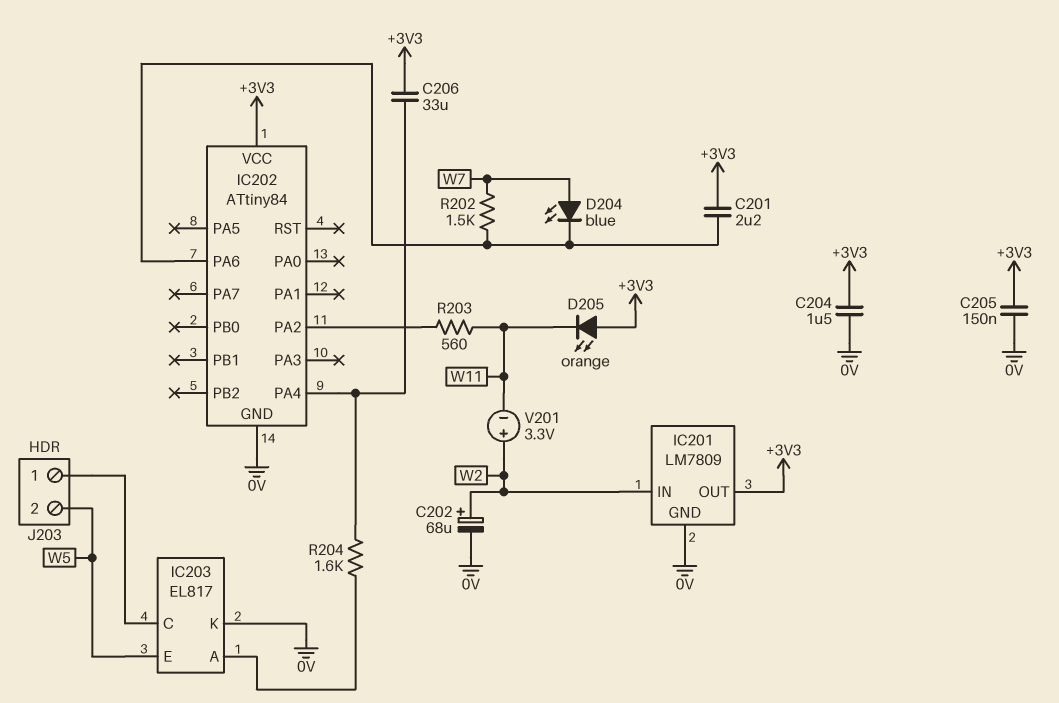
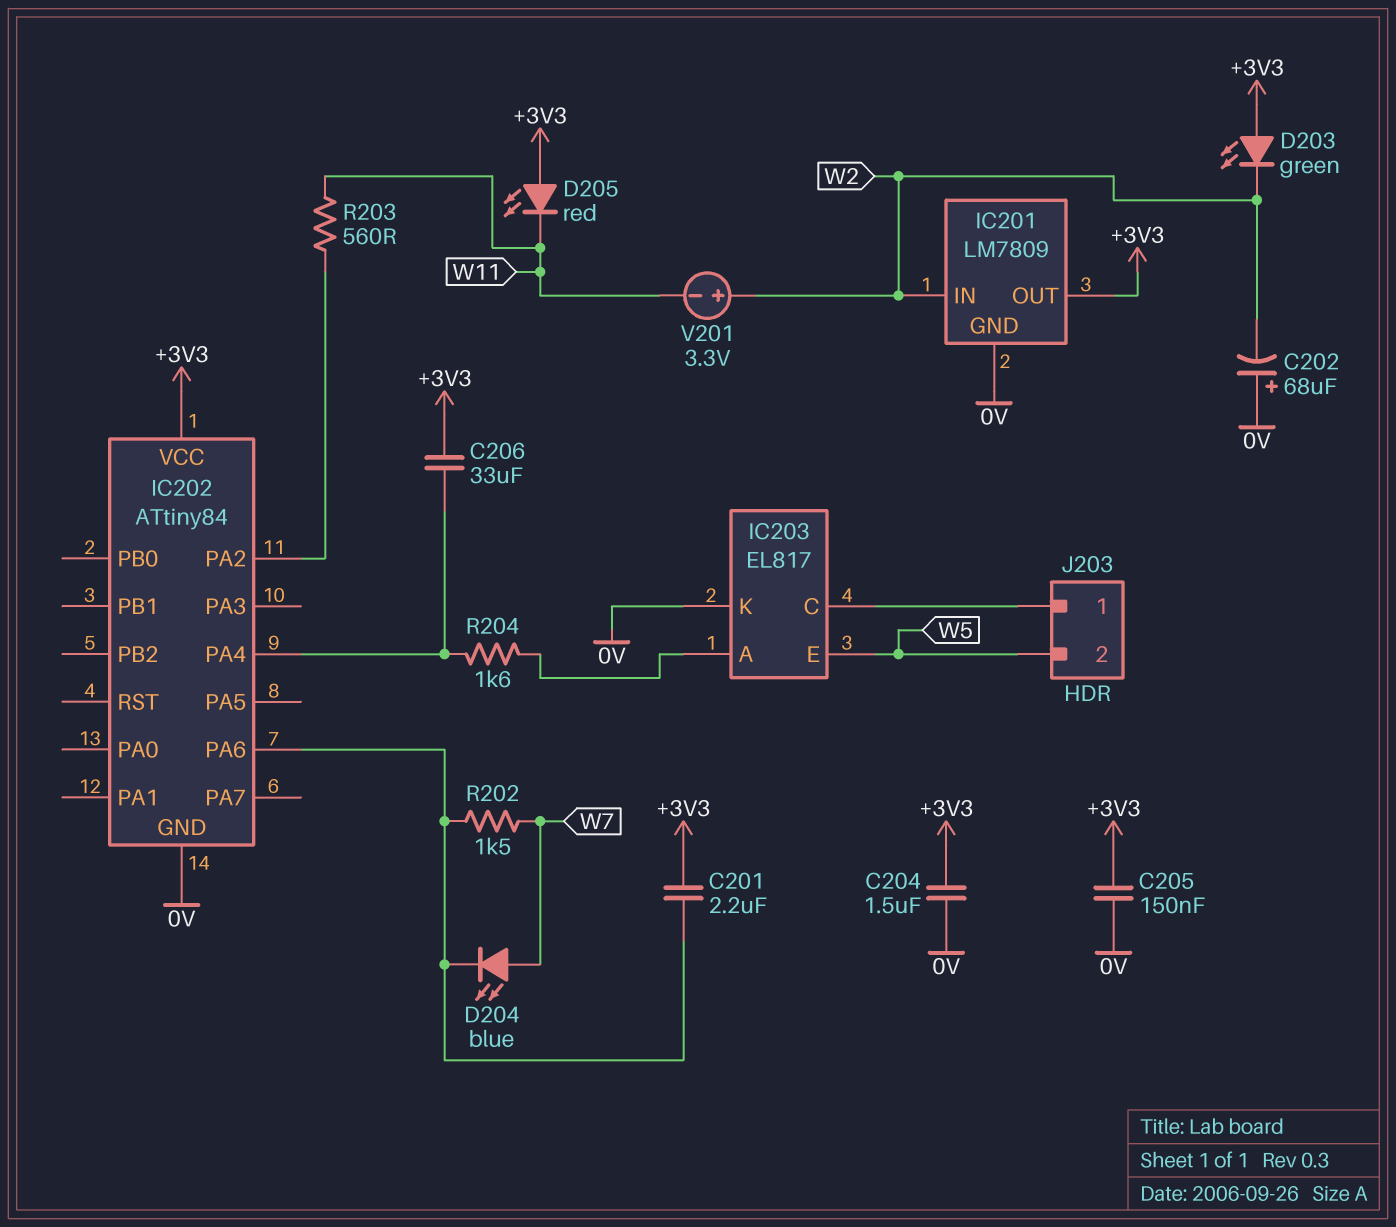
C202: 68uF (plus W2, minus 0V) -> 68uF (plus 0V, minus W2)
D203: none -> LED green (A +3V3, K W2)
D205: LED orange (A +3V3, K W11) -> LED red (A +3V3, K W11)

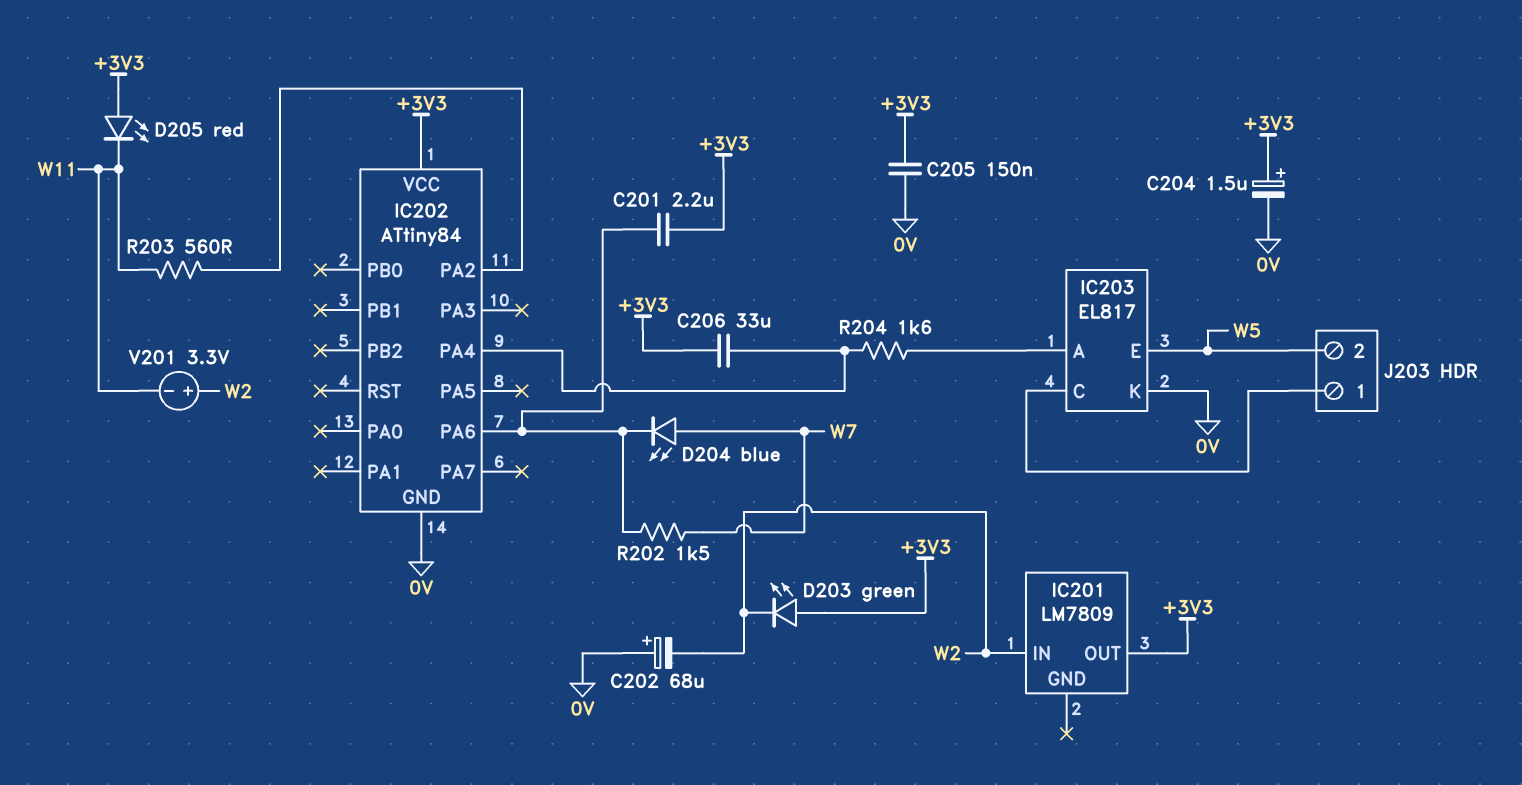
C204: 1.5uF (+3V3, 0V) -> 1.5uF (plus +3V3, minus 0V)
IC201 pin GND: 0V -> none

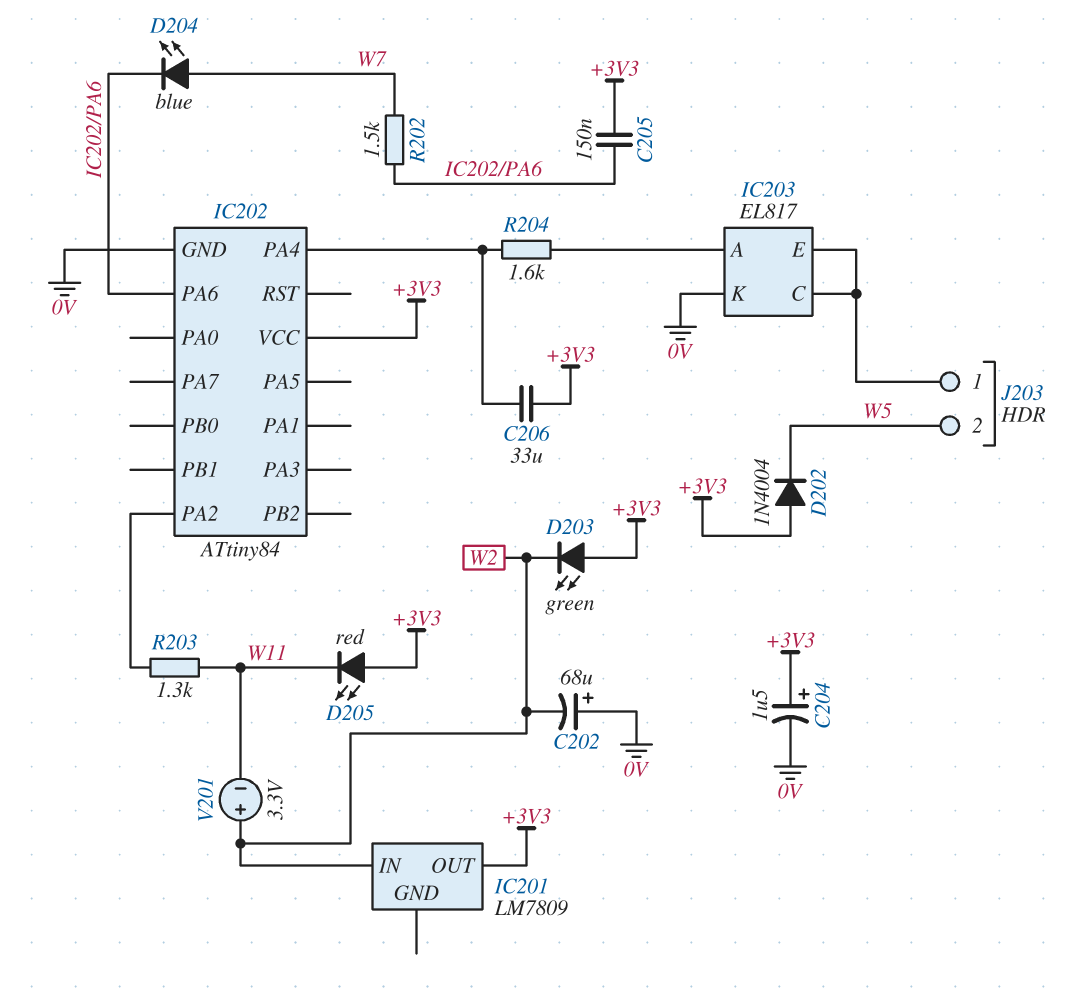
C201: 2.2uF (+3V3, IC202/PA6) -> none
C205: 150nF (+3V3, 0V) -> 150nF (+3V3, IC202/PA6)
D202: none -> diode 1N4004 (A +3V3, K W5)
IC203 pin E: W5 -> IC203/C
R203: 560 (IC202/PA2, W11) -> 1.3k (IC202/PA2, W11)

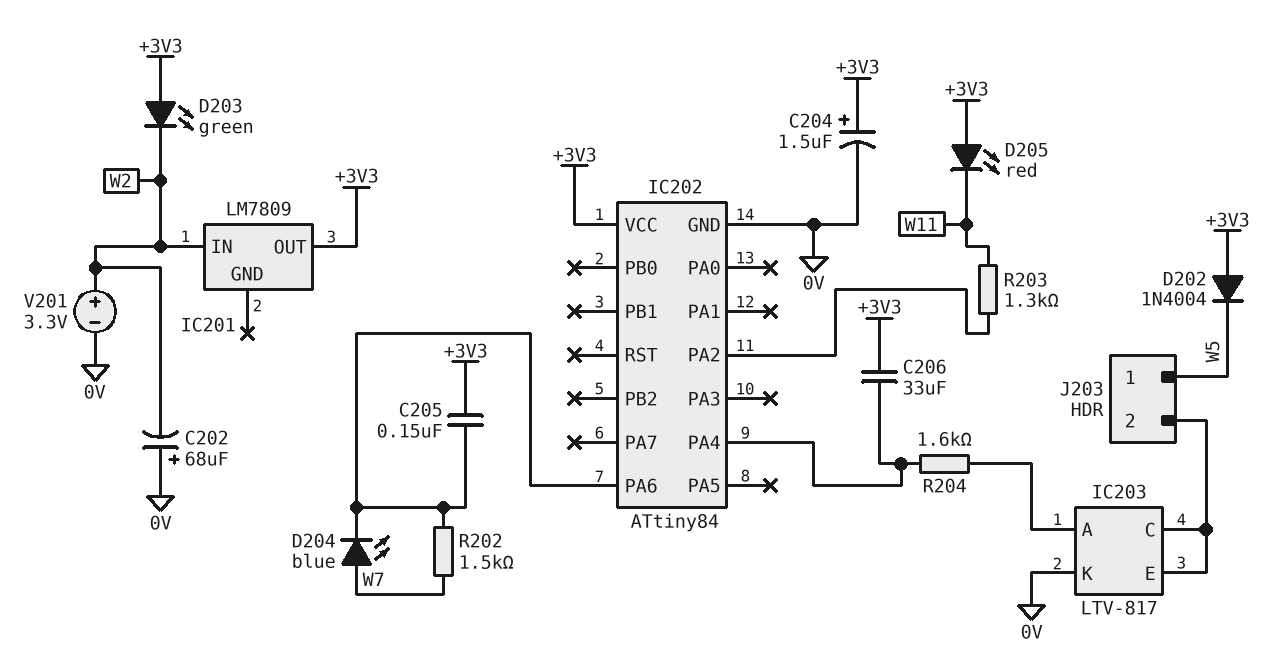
IC203: EL817 -> LTV-817
J203 pin 1: IC203/C -> W5
J203 pin 2: W5 -> IC203/C
V201: 3.3V (plus W2, minus W11) -> 3.3V (plus W2, minus 0V)

